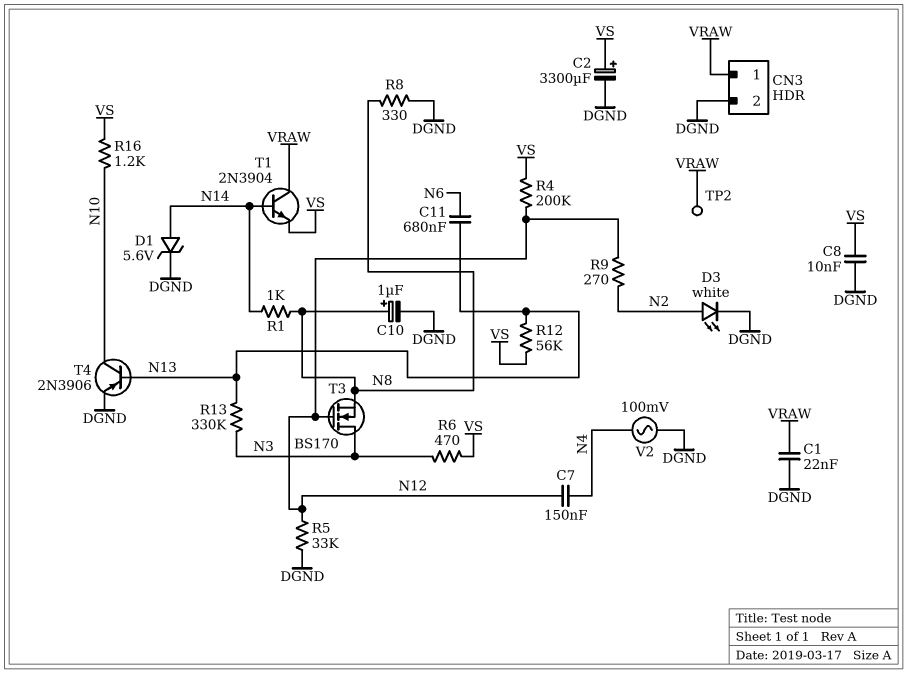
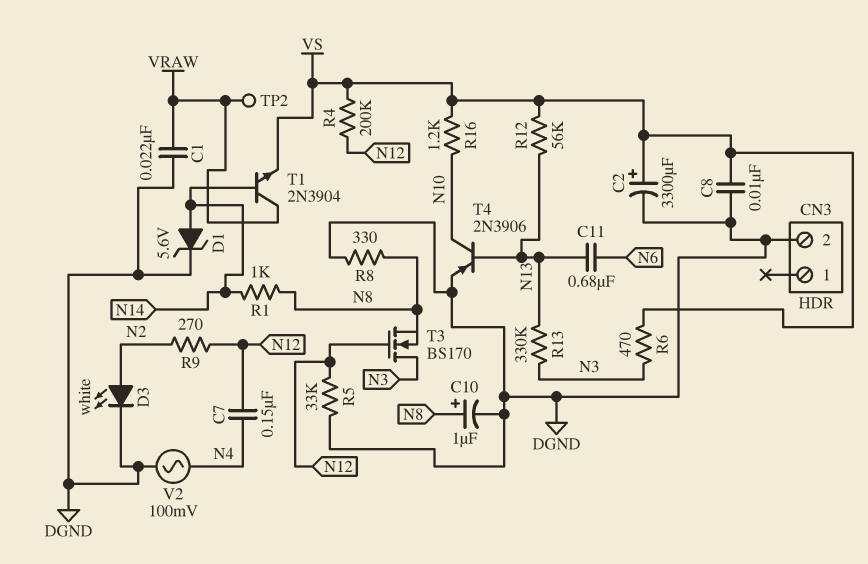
CN3 pin 1: VRAW -> none

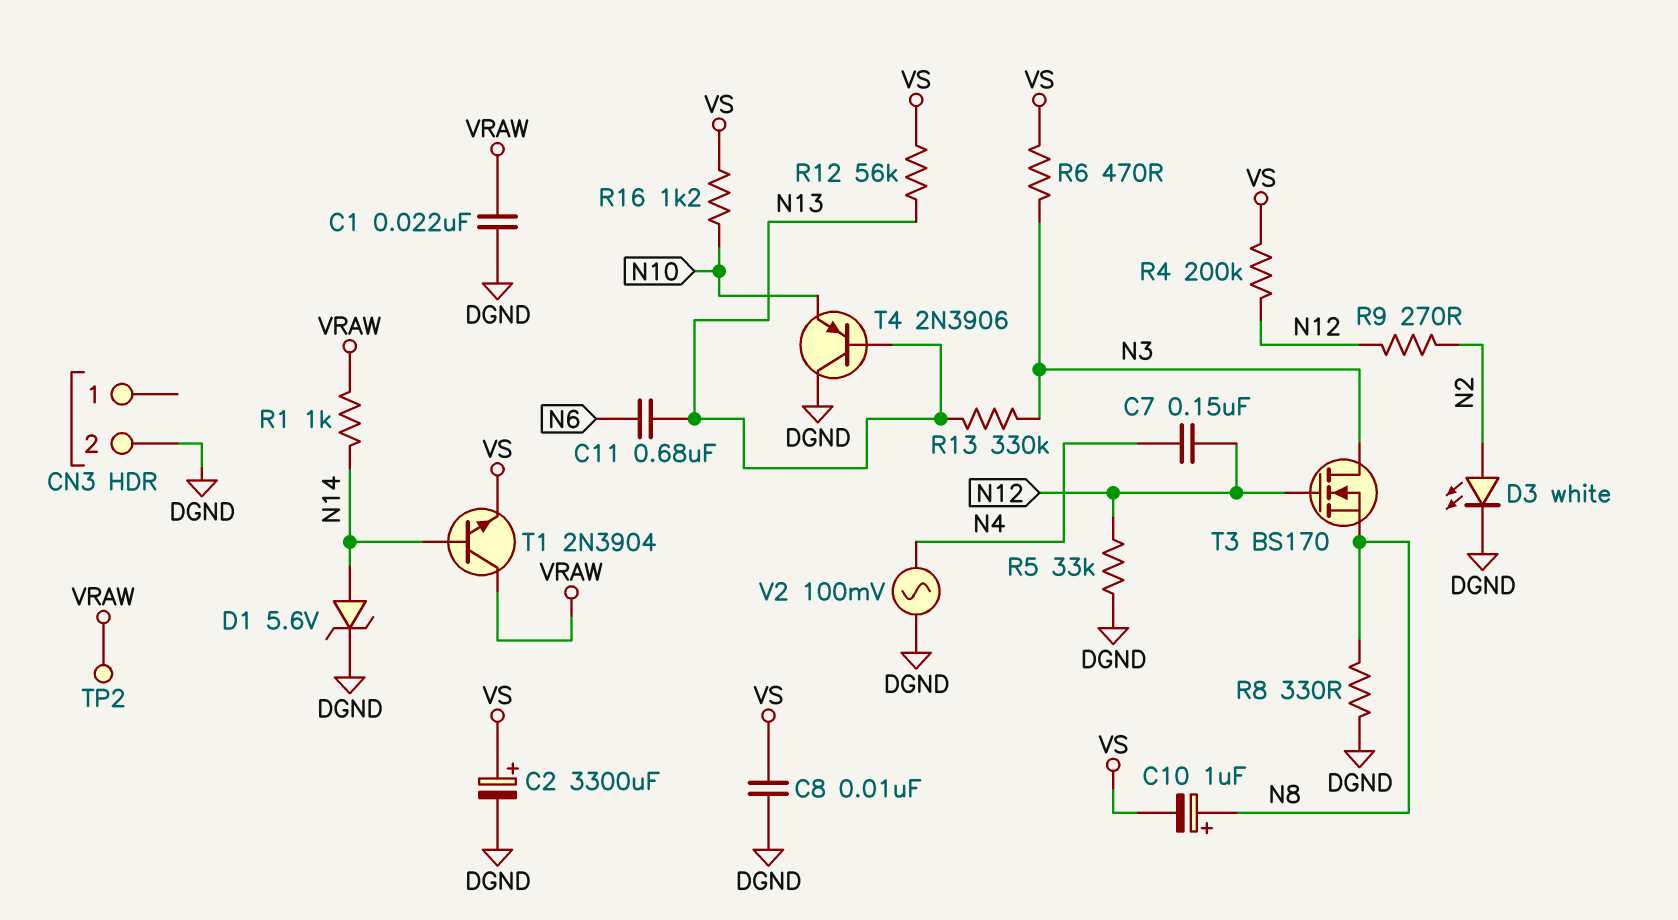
C10: 1uF (plus N8, minus DGND) -> 1uF (plus N8, minus VS)
R1: 1k (N8, N14) -> 1k (N14, VRAW)
T4: PNP 2N3906 (B N13, C N10, E DGND) -> PNP 2N3906 (B N13, C DGND, E N10)

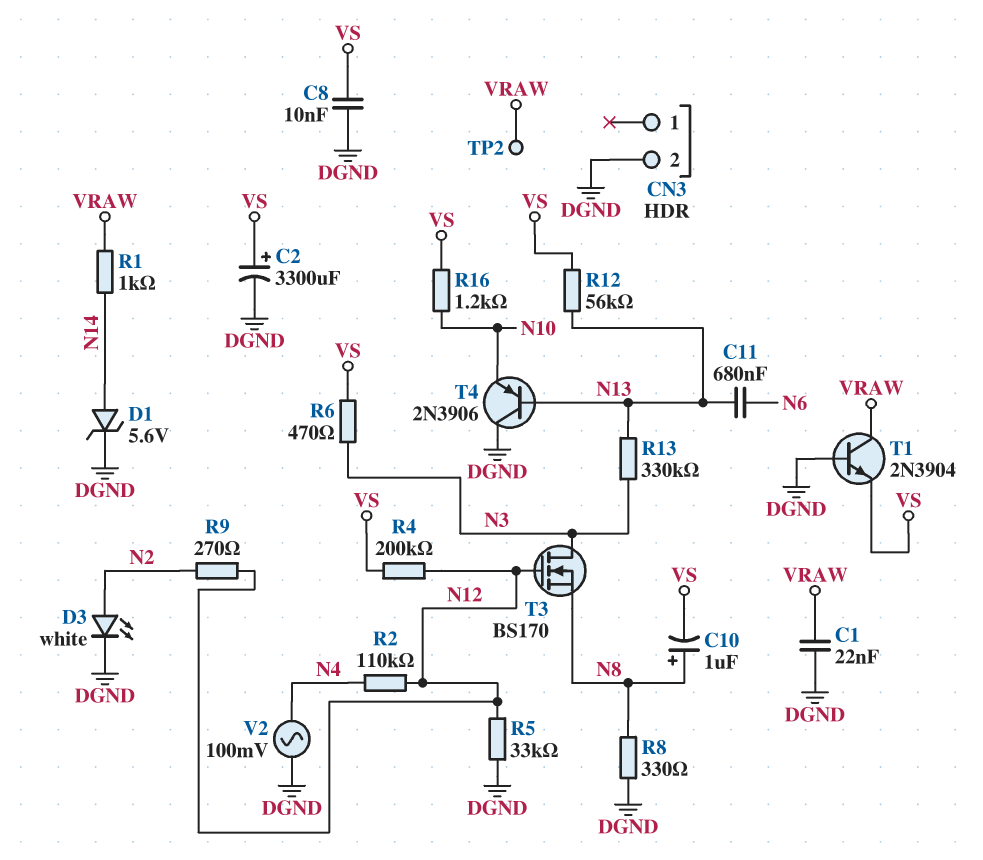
C7: 150nF (N4, N12) -> none
R2: none -> 110k (N4, N12)
T1: NPN 2N3904 (B N14, C VRAW, E VS) -> NPN 2N3904 (B DGND, C VRAW, E VS)

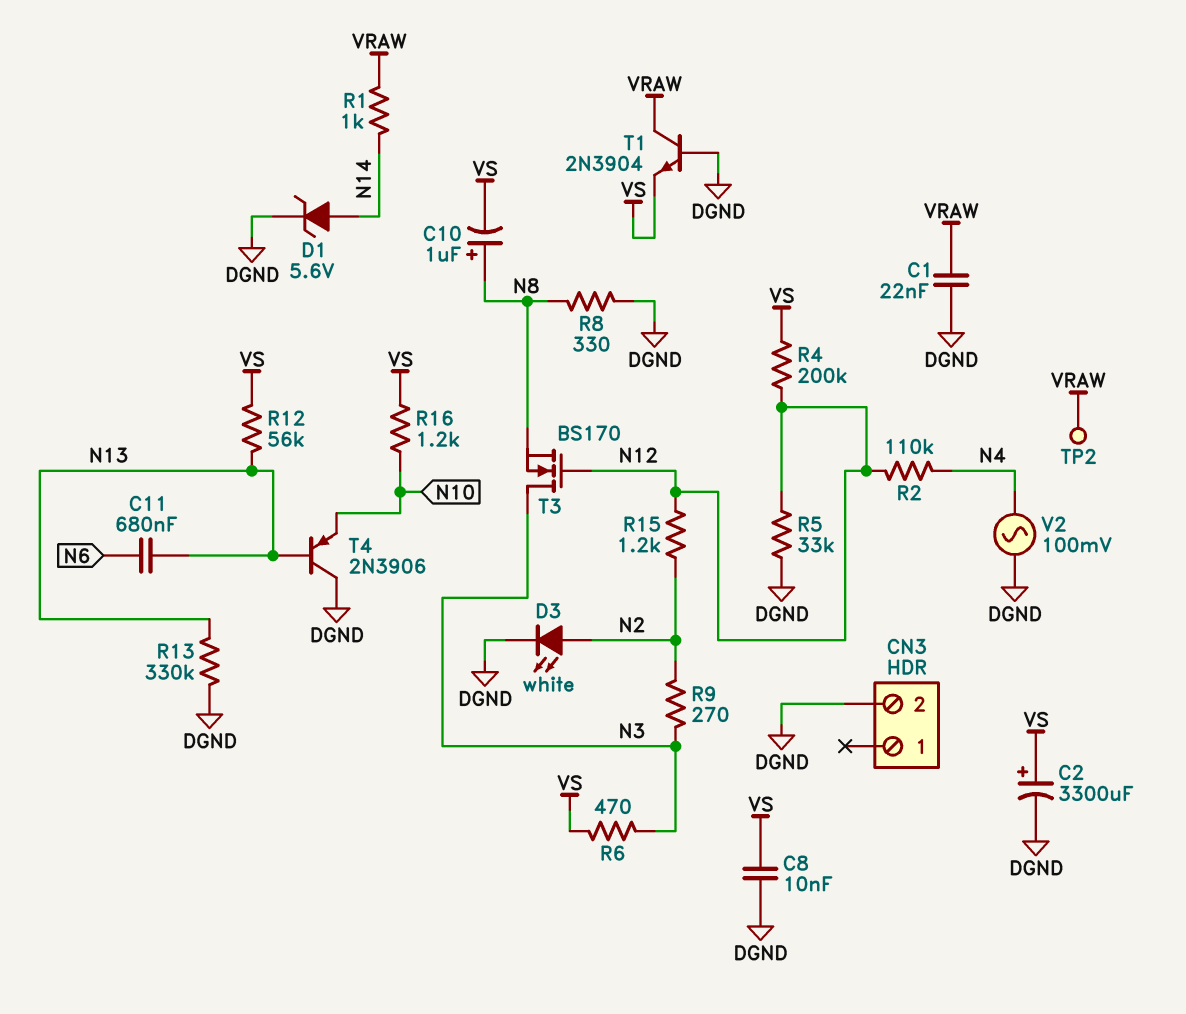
R9: 270 (N2, N12) -> 270 (N2, N3)
R13: 330k (N3, N13) -> 330k (DGND, N13)
R15: none -> 1.2k (N2, N12)

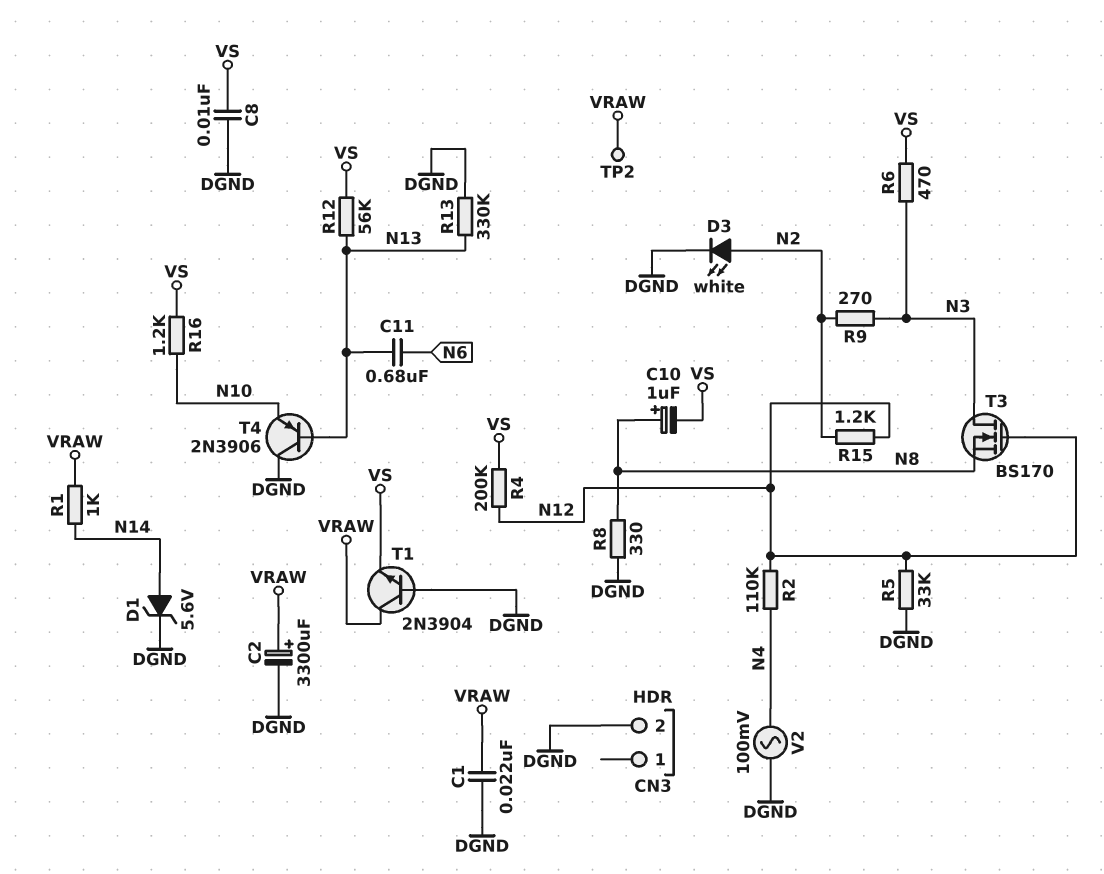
C2: 3300uF (plus VS, minus DGND) -> 3300uF (plus VRAW, minus DGND)

